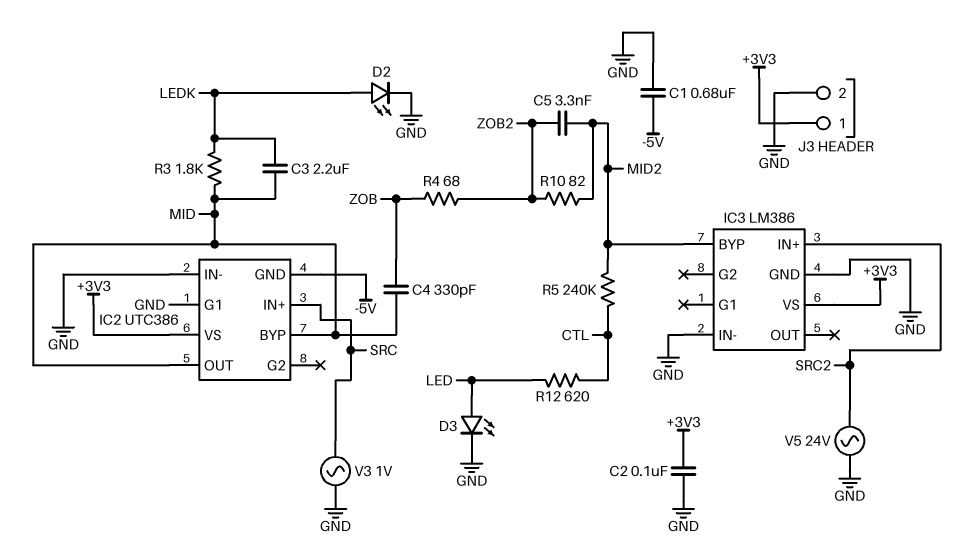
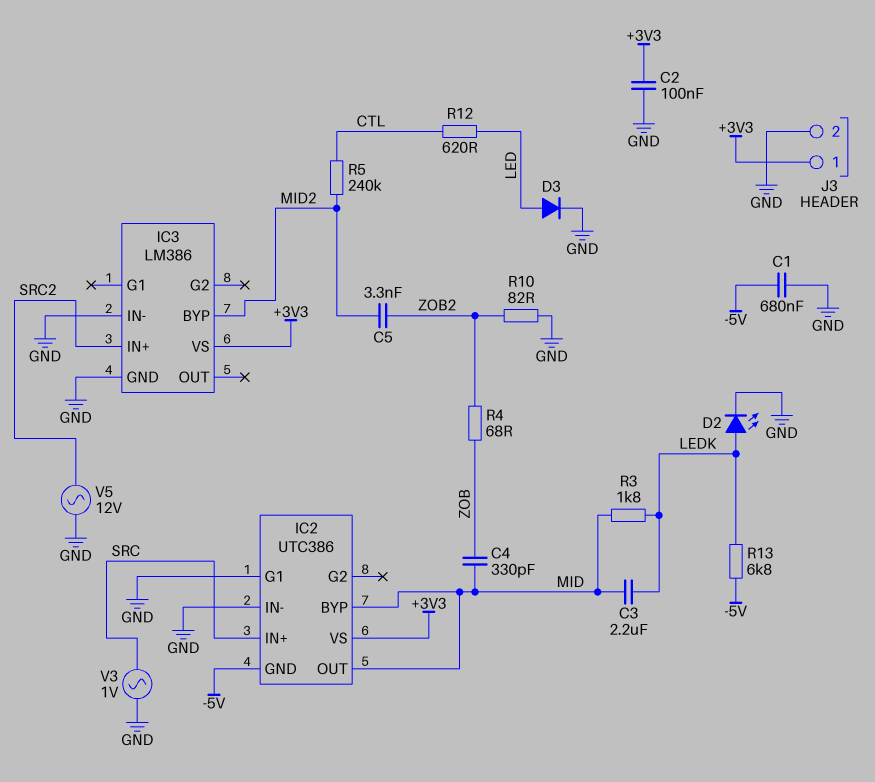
D3: LED (A LED, K GND) -> diode (A LED, K GND)
R10: 82 (MID2, ZOB2) -> 82 (GND, ZOB2)
R13: none -> 6.8k (-5V, LEDK)
V5: AC 24V (GND, SRC2) -> AC 12V (GND, SRC2)

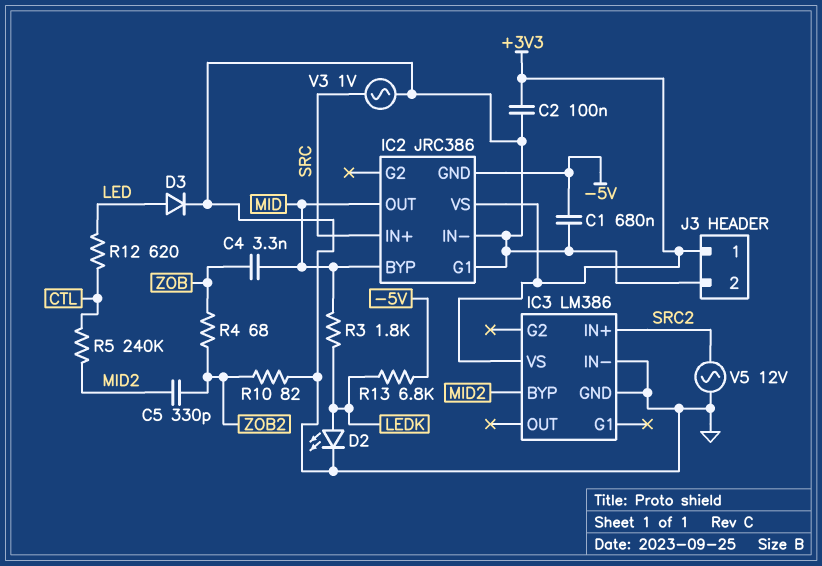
C3: 2.2uF (LEDK, MID) -> none
C4: 330pF (MID, ZOB) -> 3.3nF (MID, ZOB)
C5: 3.3nF (MID2, ZOB2) -> 330pF (MID2, ZOB2)
IC2: UTC386 -> JRC386

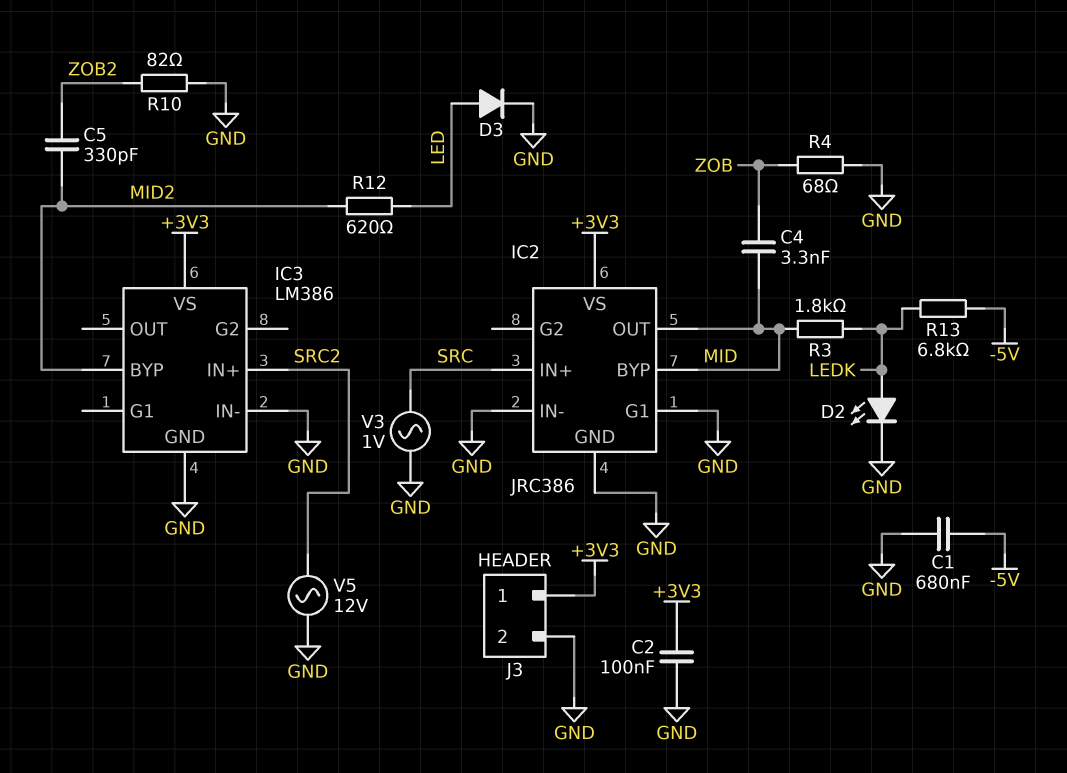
IC2 pin GND: -5V -> GND
R4: 68 (ZOB, ZOB2) -> 68 (GND, ZOB)
R5: 240k (CTL, MID2) -> none
R12: 620 (CTL, LED) -> 620 (LED, MID2)

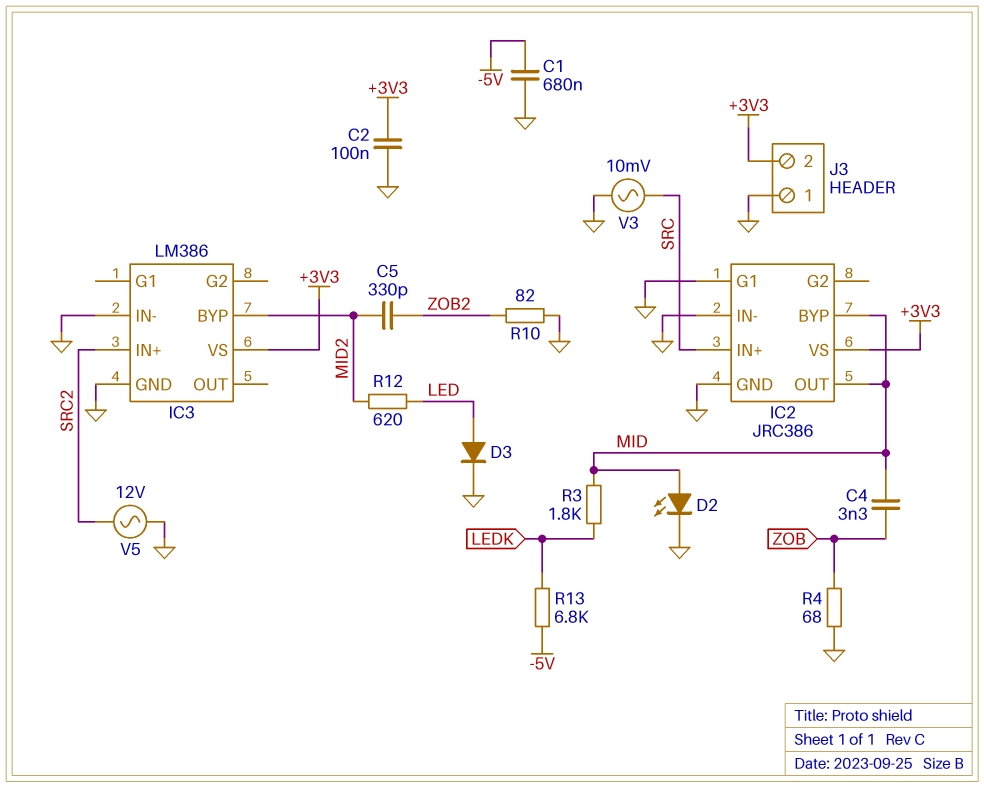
D2: LED (A LEDK, K GND) -> LED (A MID, K GND)
J3 pin 1: +3V3 -> GND
J3 pin 2: GND -> +3V3
V3: AC 1V (GND, SRC) -> AC 10mV (GND, SRC)

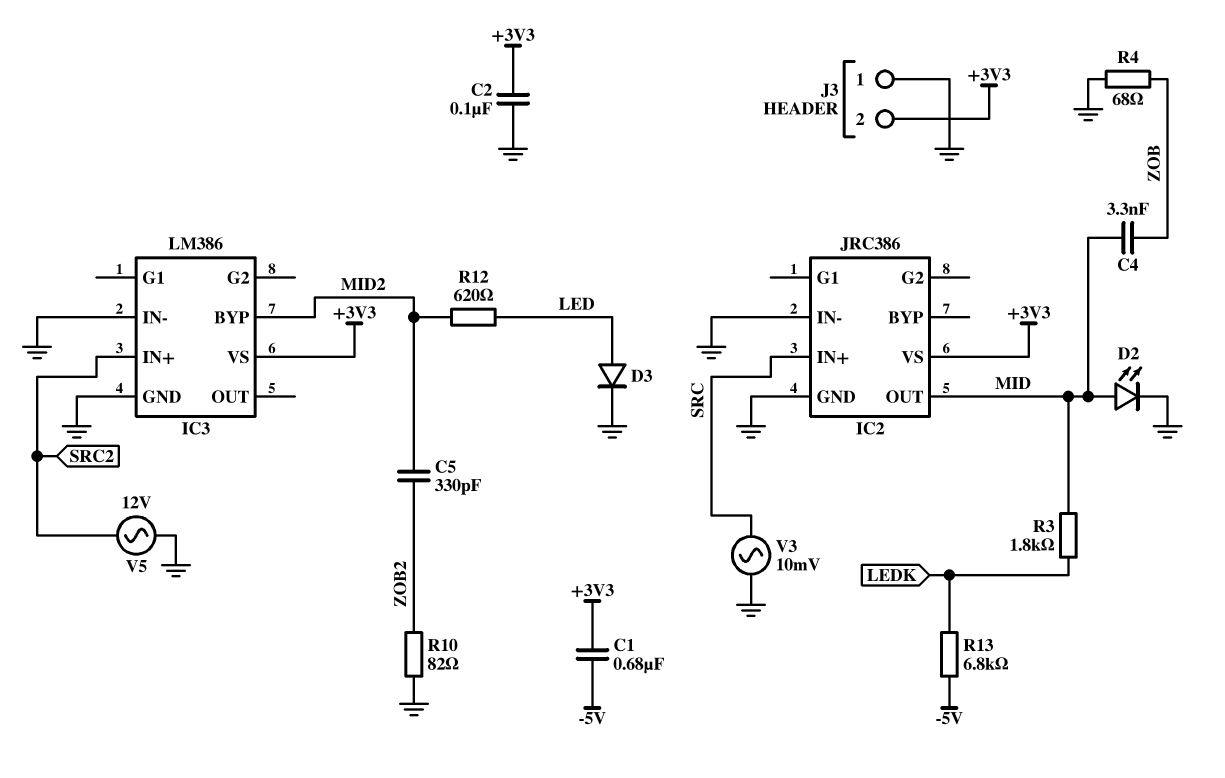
C1: 680nF (-5V, GND) -> 680nF (+3V3, -5V)
IC2 pin BYP: MID -> none
IC2 pin G1: GND -> none

